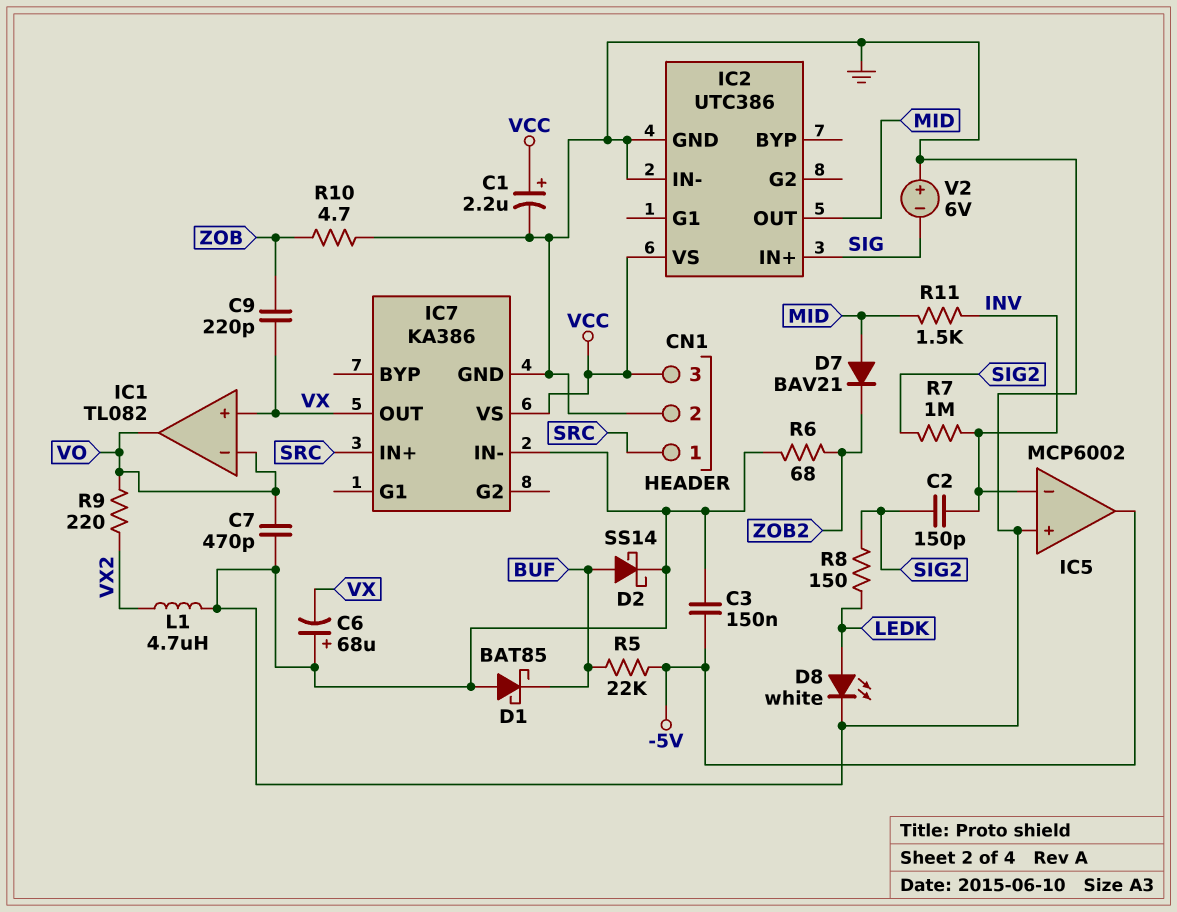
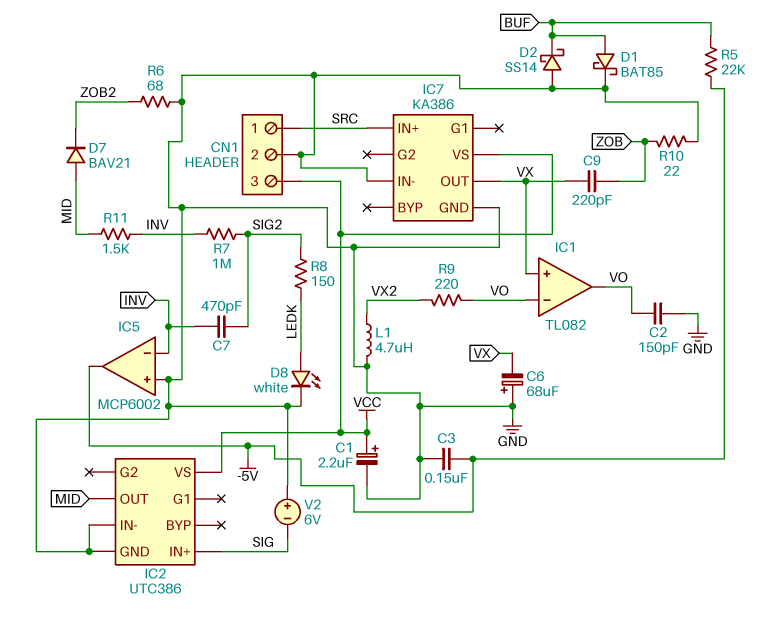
C2: 150pF (INV, SIG2) -> 150pF (GND, VO)
C7: 470pF (GND, VO) -> 470pF (INV, SIG2)
D1: schottky BAT85 (A GND, K BUF) -> schottky BAT85 (A BUF, K GND)
D2: schottky SS14 (A BUF, K GND) -> schottky SS14 (A GND, K BUF)
R10: 4.7 (GND, ZOB) -> 22 (GND, ZOB)

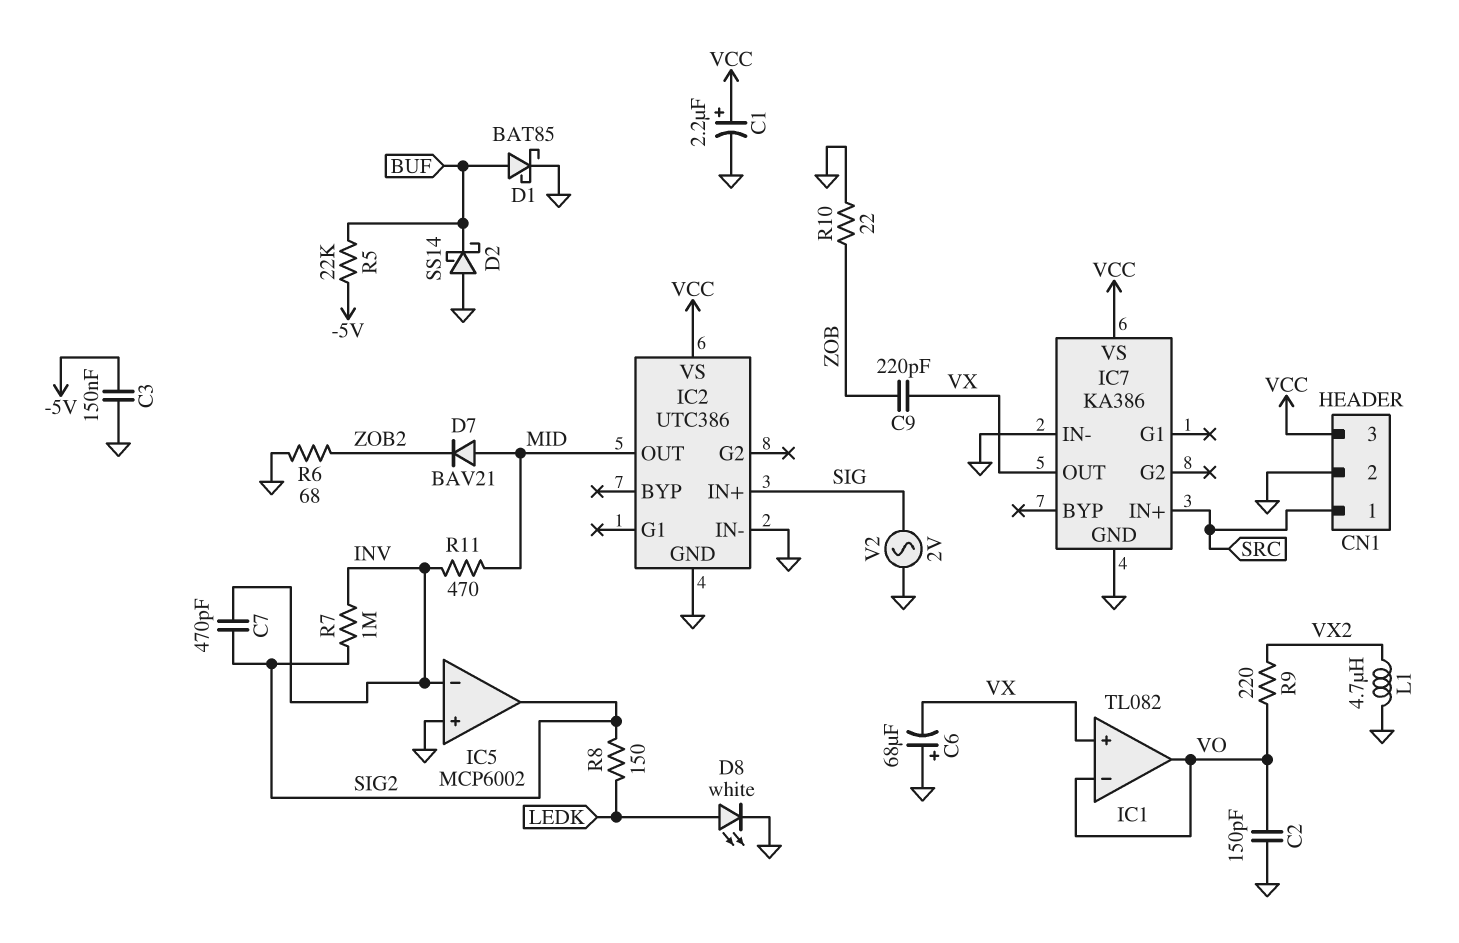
IC5 pin out: -5V -> SIG2
R11: 1.5k (INV, MID) -> 470 (INV, MID)
V2: 6V (plus GND, minus SIG) -> AC 2V (GND, SIG)

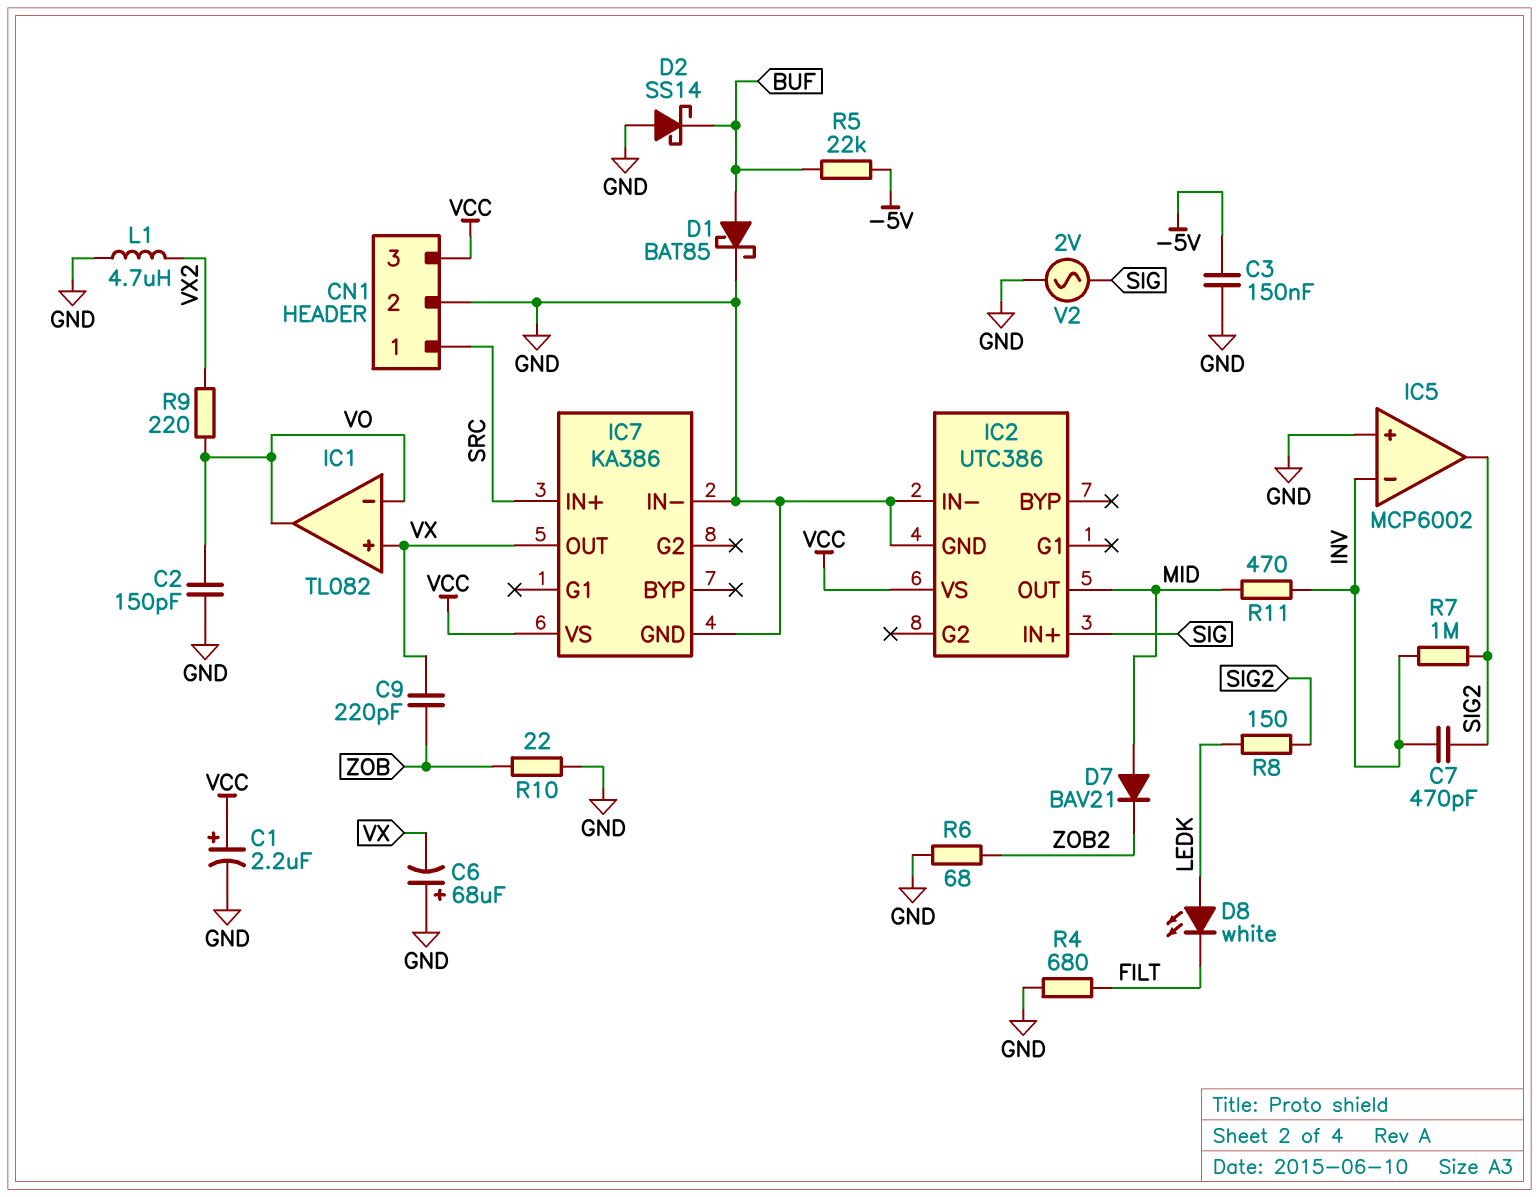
D8: LED white (A LEDK, K GND) -> LED white (A LEDK, K FILT)
R4: none -> 680 (FILT, GND)

